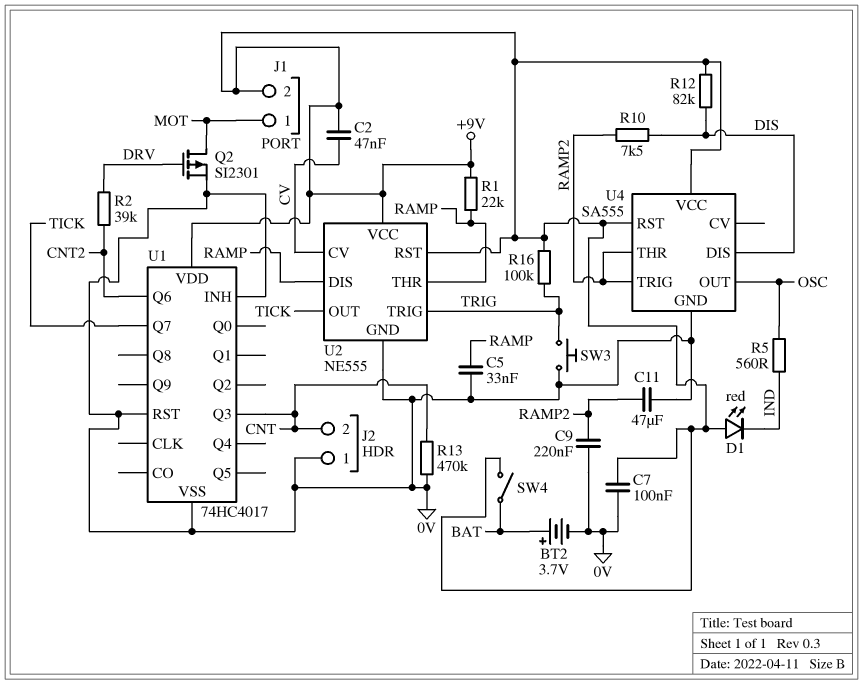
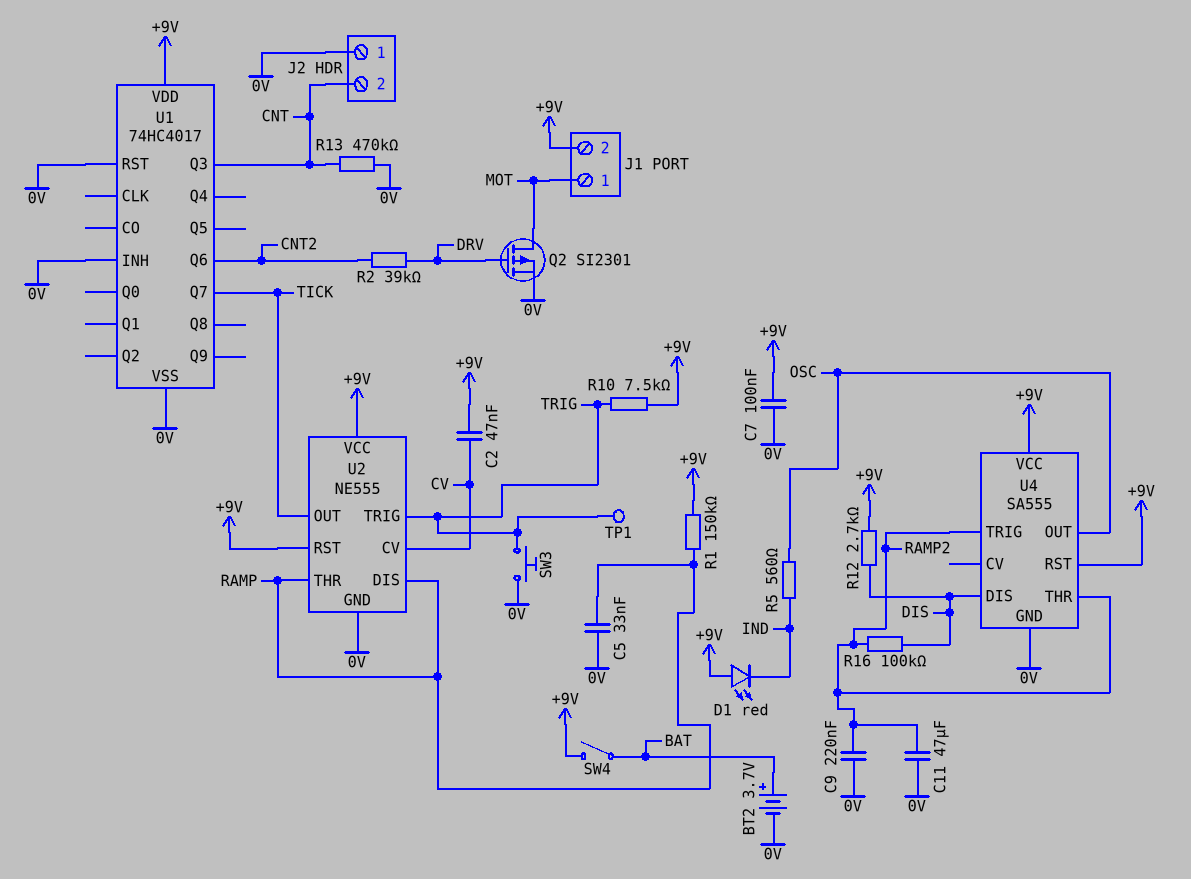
R1: 22k (+9V, RAMP) -> 150k (+9V, RAMP)
R10: 7.5k (DIS, RAMP2) -> 7.5k (+9V, TRIG)
R12: 82k (+9V, DIS) -> 2.7k (+9V, DIS)
R16: 100k (+9V, TRIG) -> 100k (DIS, RAMP2)
TP1: none -> test point (TRIG)

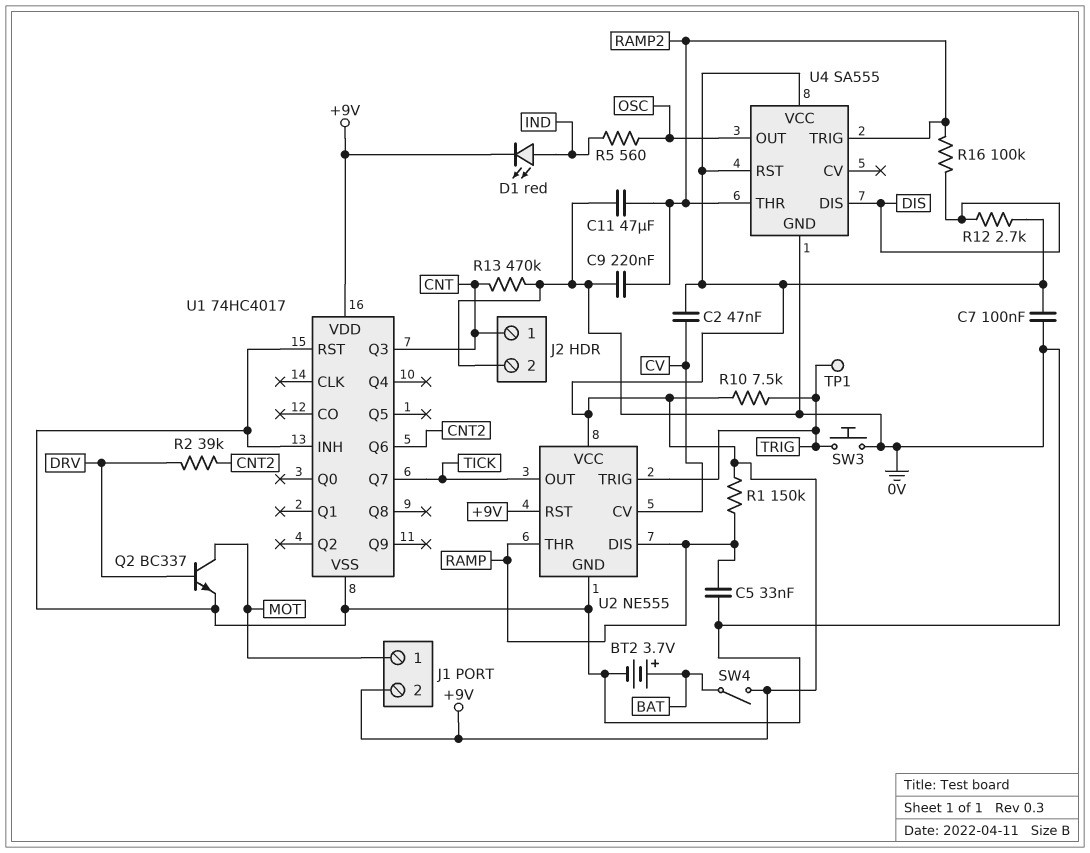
D1: LED red (A +9V, K IND) -> LED red (A IND, K +9V)
J2 pin 1: 0V -> CNT
J2 pin 2: CNT -> 0V
Q2: PMOS SI2301 (G DRV, D MOT, S 0V) -> NPN BC337 (B DRV, C MOT, E 0V)

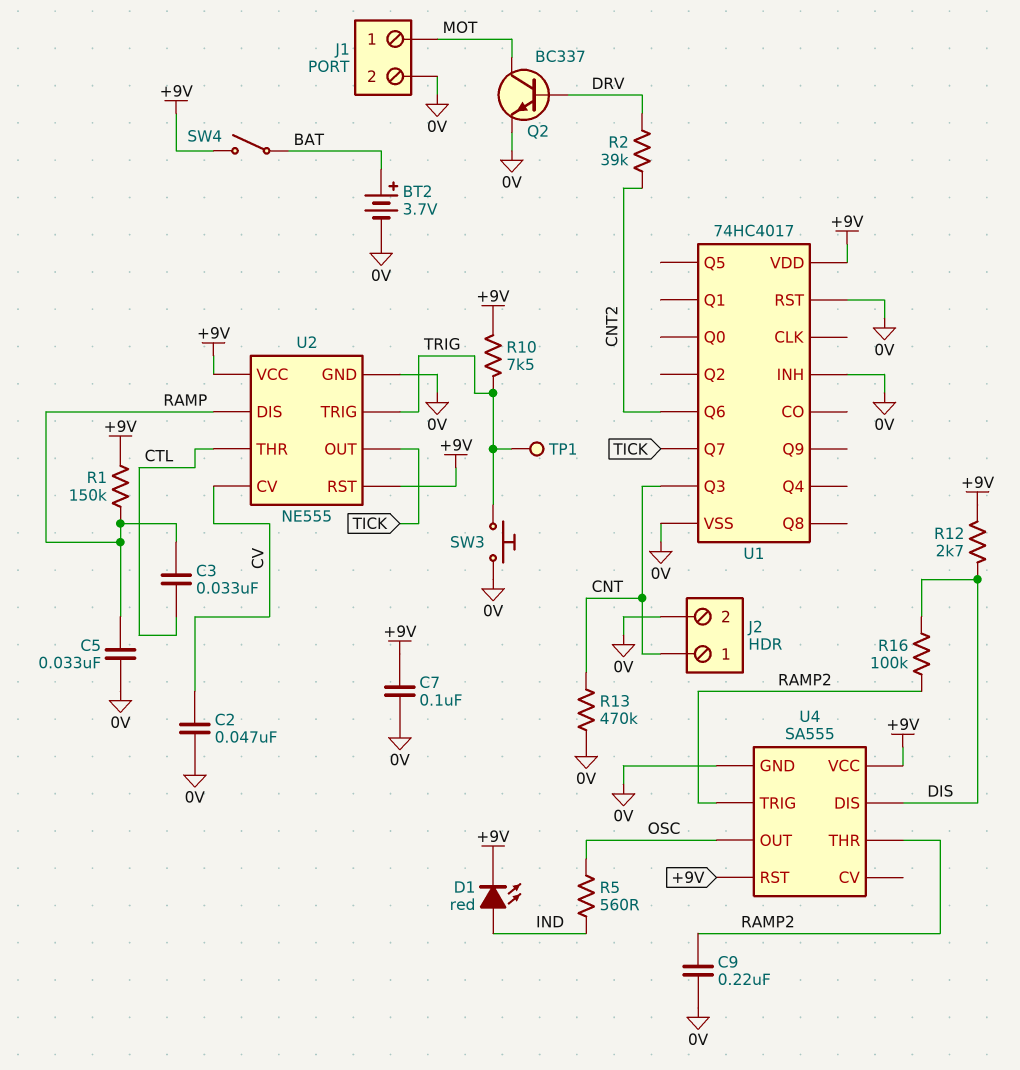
C2: 47nF (+9V, CV) -> 47nF (0V, CV)
C3: none -> 33nF (CTL, RAMP)
C11: 47uF (0V, RAMP2) -> none
J1 pin 2: +9V -> 0V
U2 pin THR: RAMP -> CTL

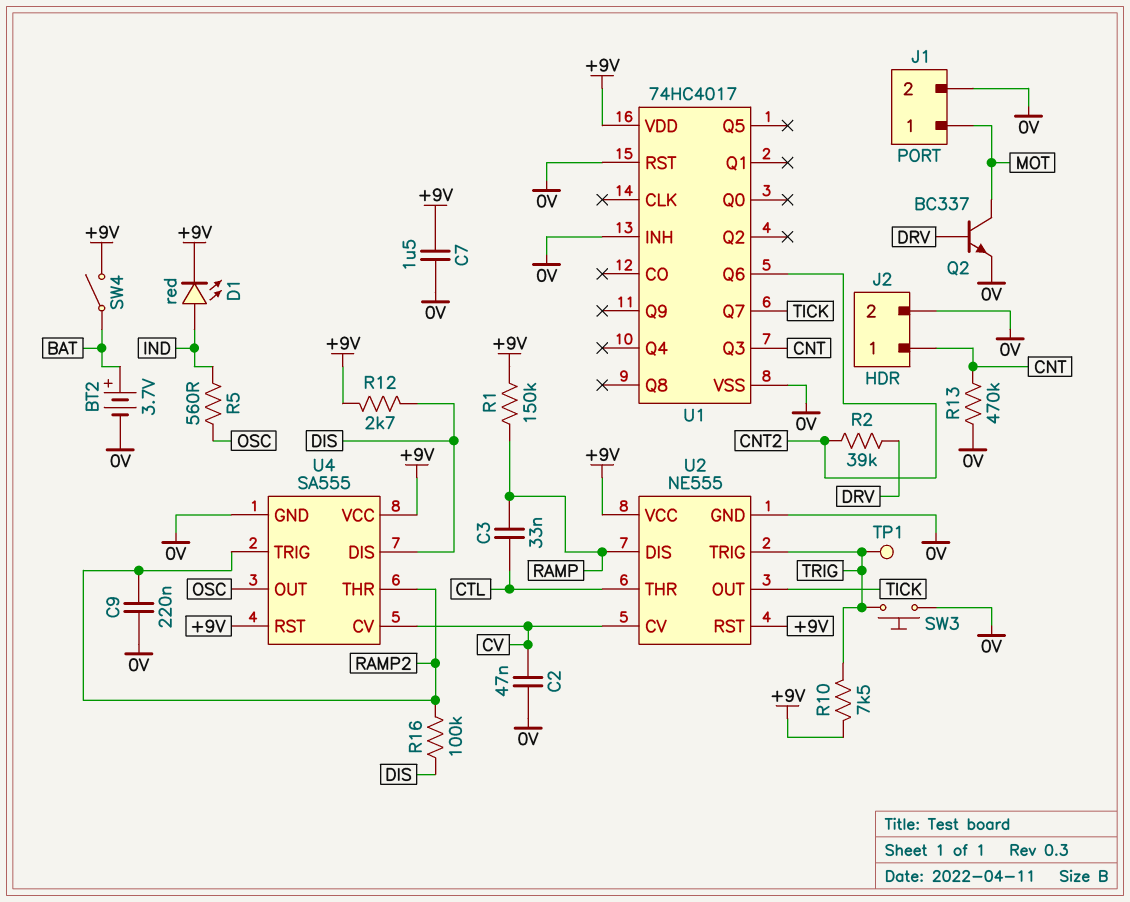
C5: 33nF (0V, RAMP) -> none
C7: 100nF (+9V, 0V) -> 1.5uF (+9V, 0V)
U4 pin CV: none -> CV

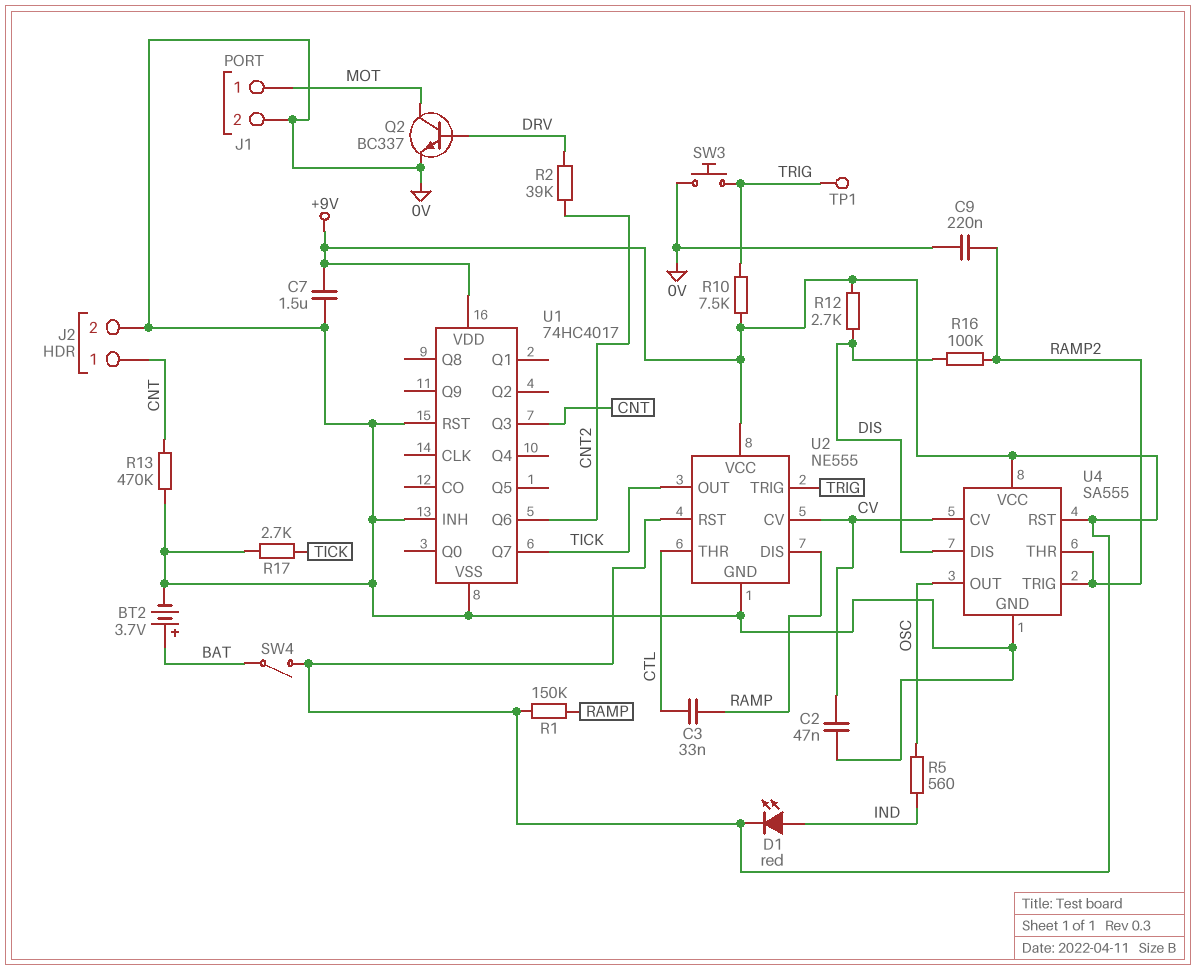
R17: none -> 2.7k (0V, TICK)

